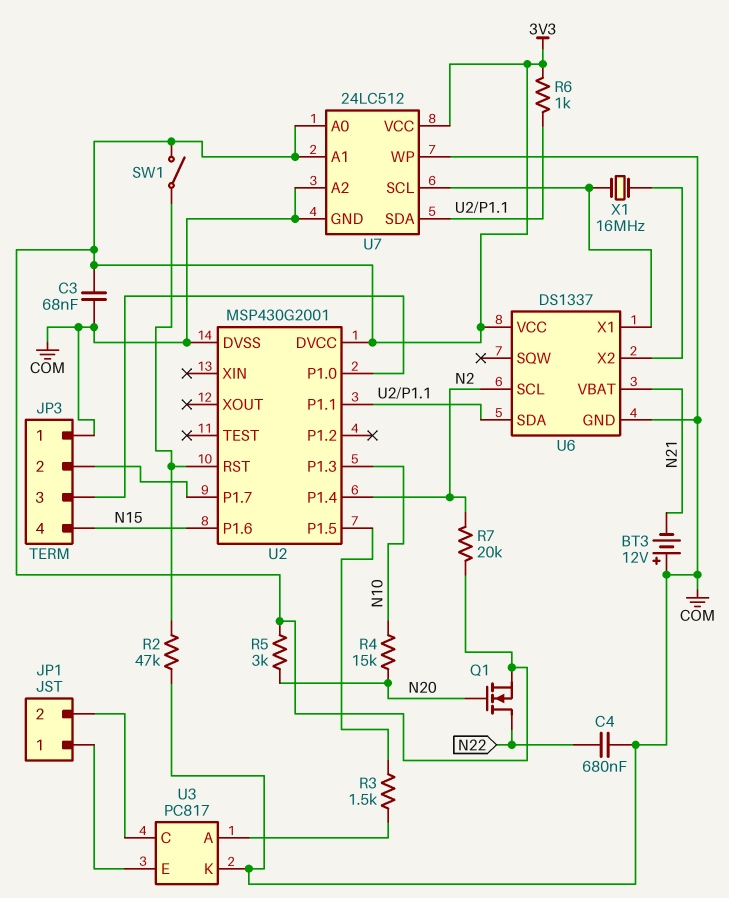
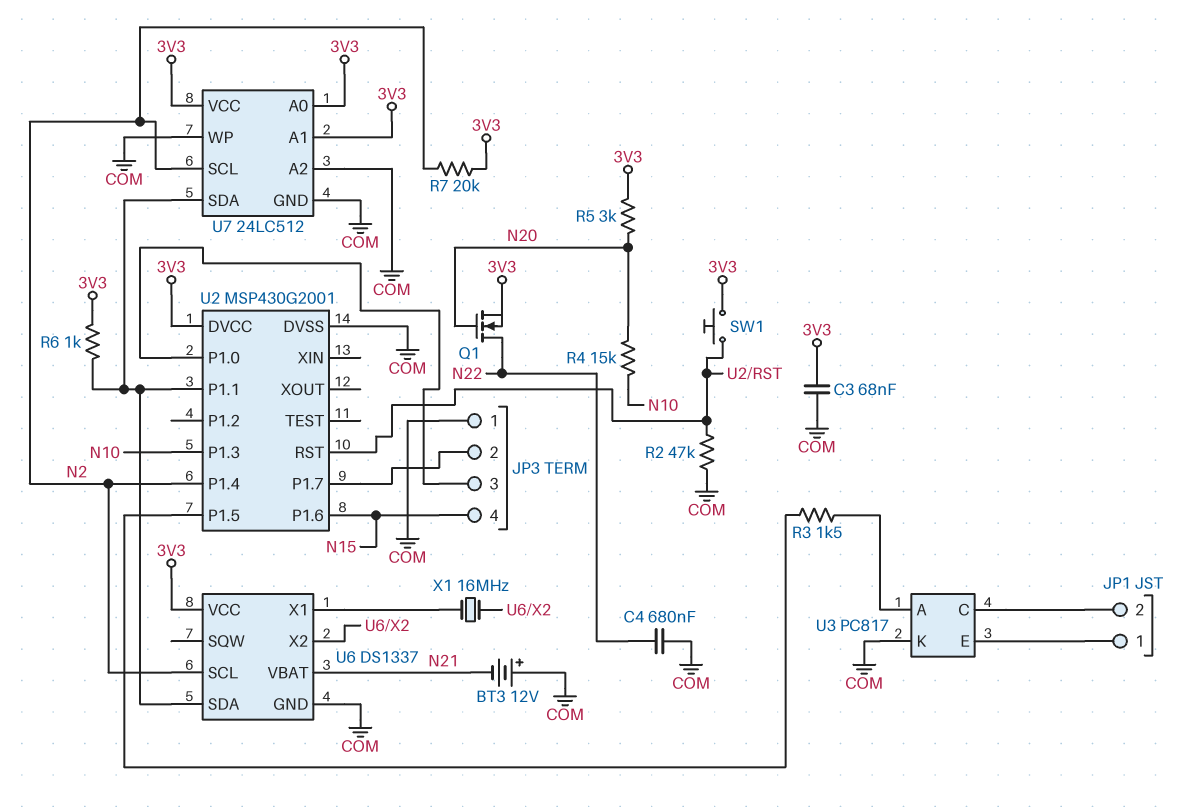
SW1: switch (3V3, U2/RST) -> button (3V3, U2/RST)
U7 pin SCL: U6/X1 -> N2

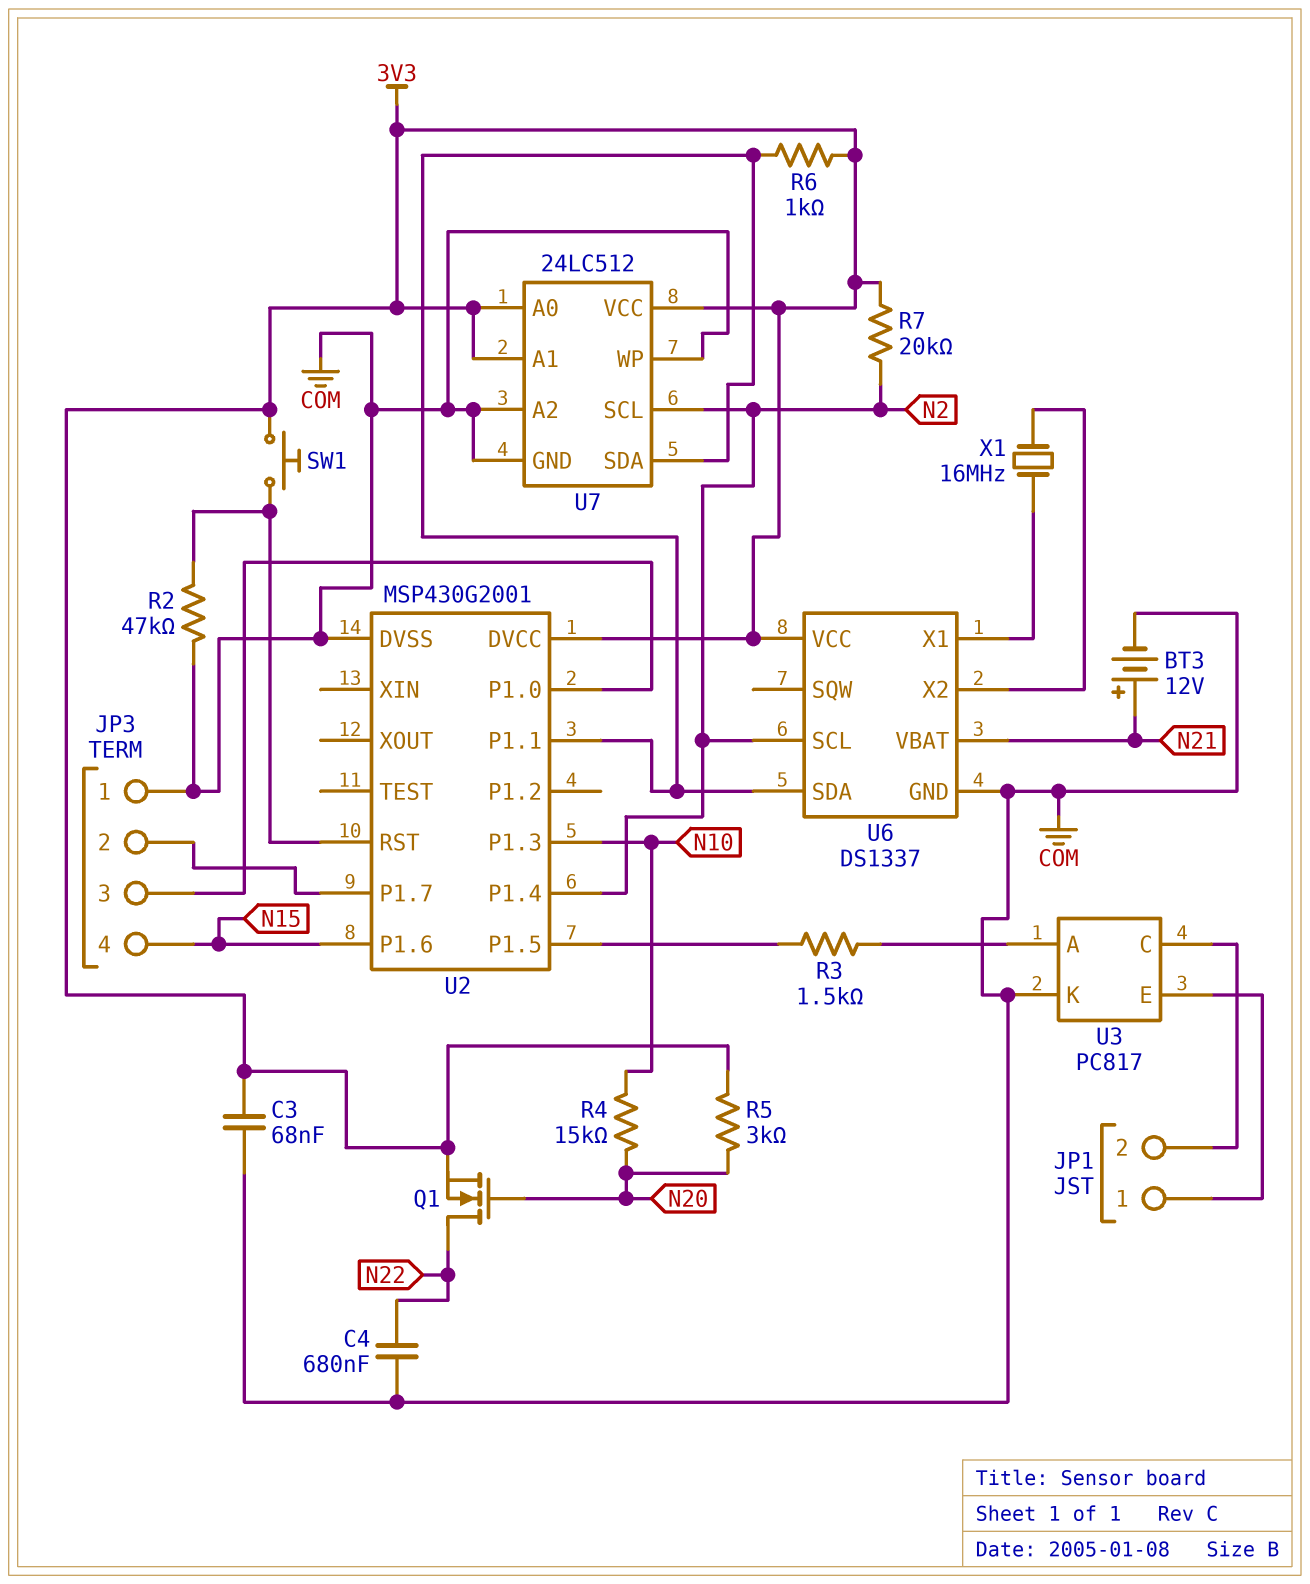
BT3: 12V (plus COM, minus N21) -> 12V (plus N21, minus COM)

